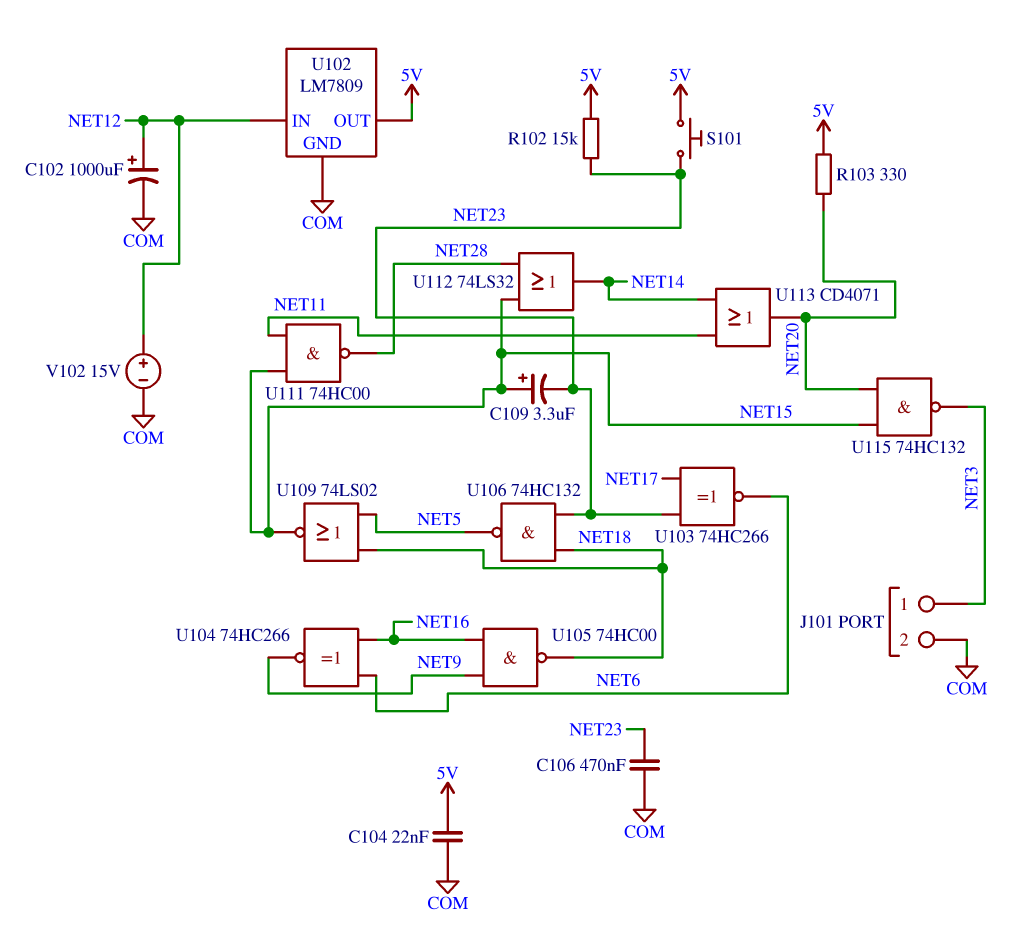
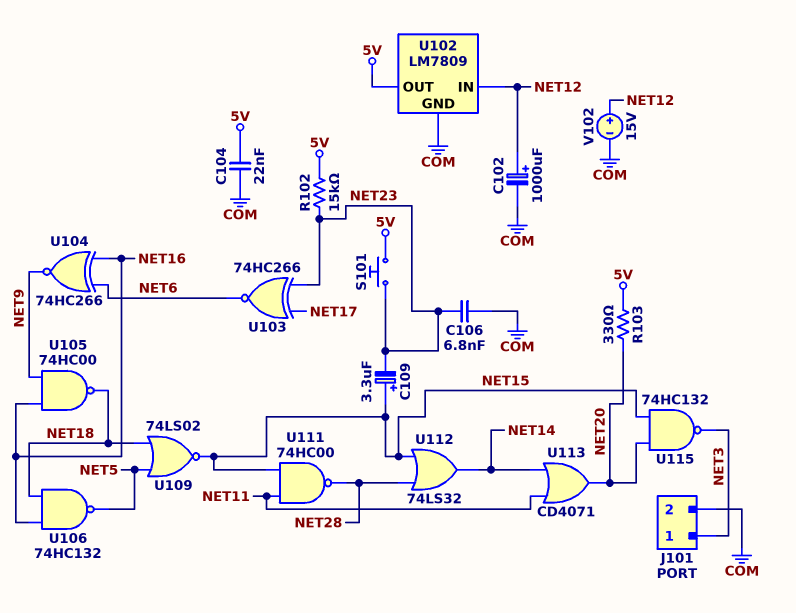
C106: 470nF (COM, NET23) -> 6.8nF (COM, NET23)
U106: NAND 74HC132 (in NET18, in NET23, out NET5) -> NAND 74HC132 (in NET16, in NET18, out NET5)

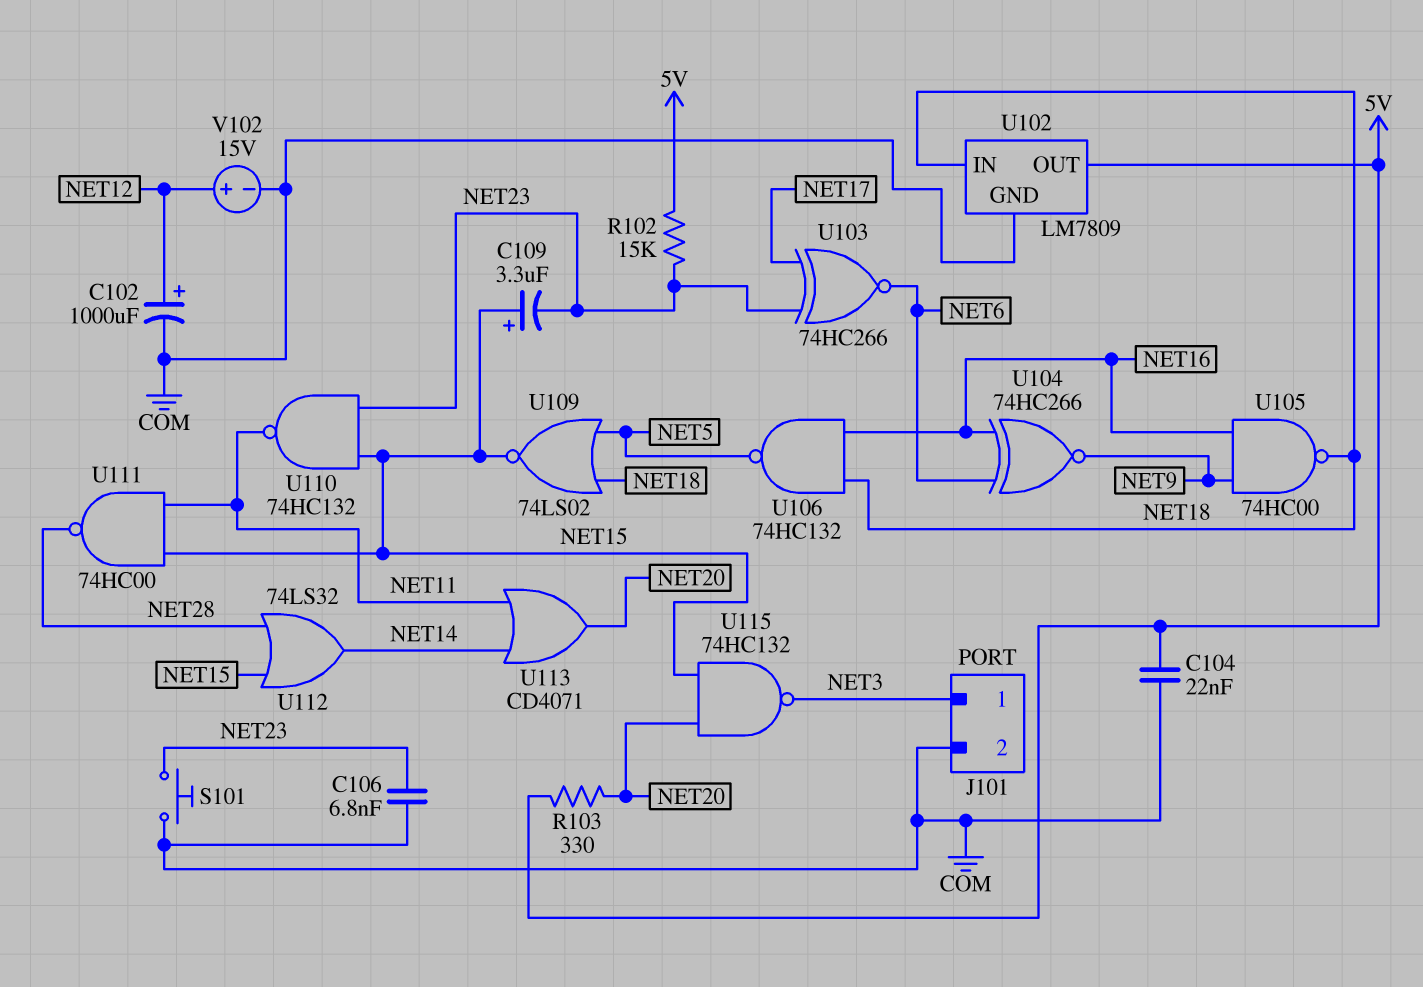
S101: button (5V, NET23) -> button (COM, NET23)
U102 pin IN: NET12 -> NET18
U110: none -> NAND 74HC132 (in NET15, in NET23, out NET11)

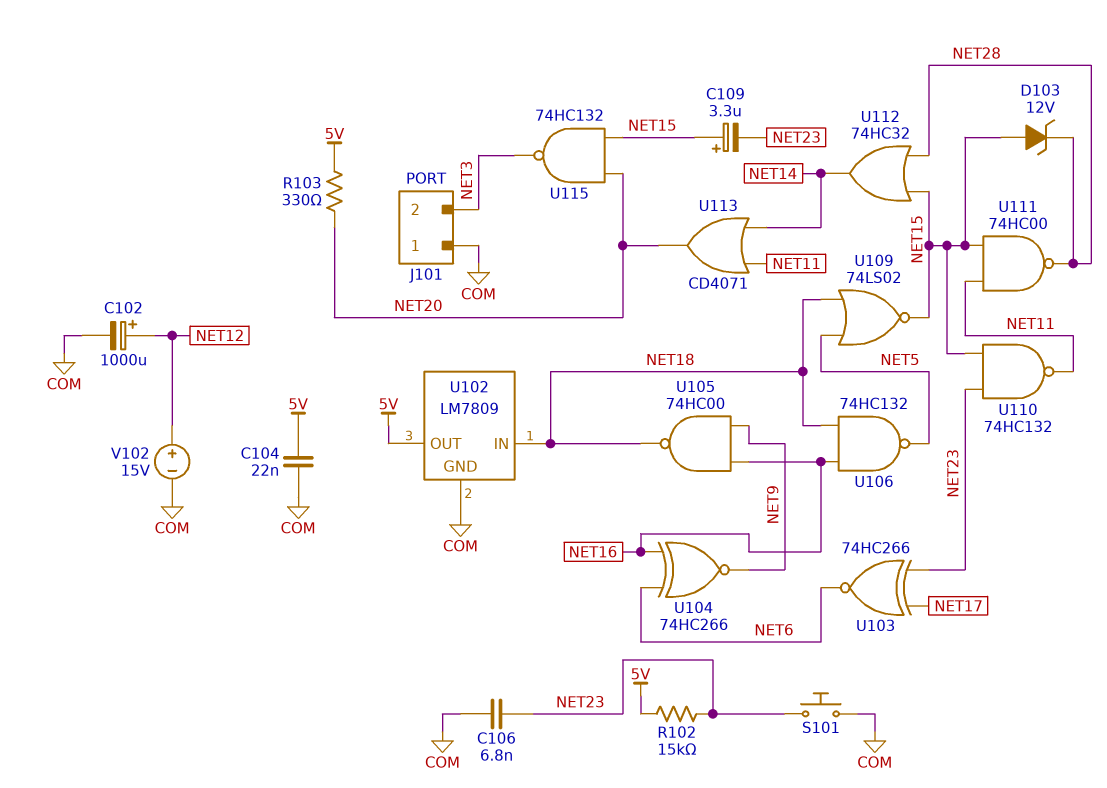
D103: none -> zener 12V (A NET15, K NET28)
J101 pin 1: NET3 -> COM
J101 pin 2: COM -> NET3
U112: OR 74LS32 (in NET15, in NET28, out NET14) -> OR 74HC32 (in NET15, in NET28, out NET14)

